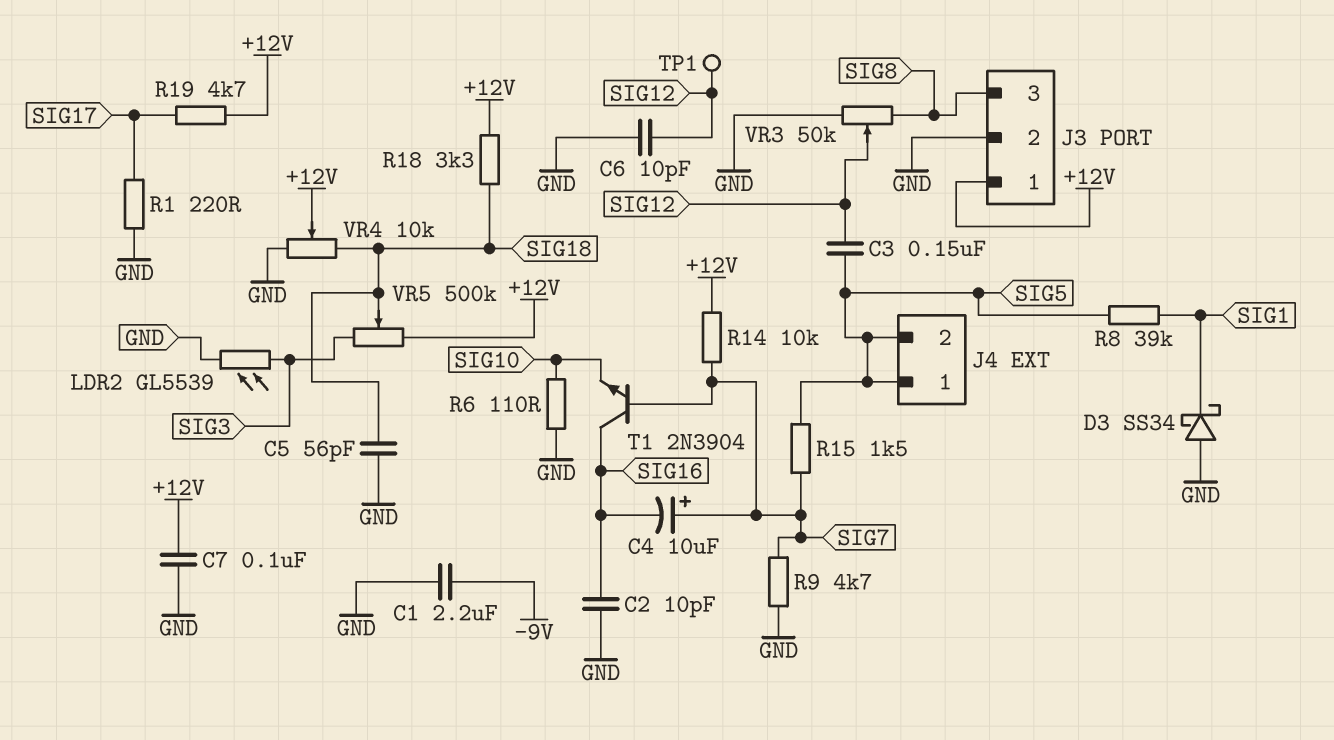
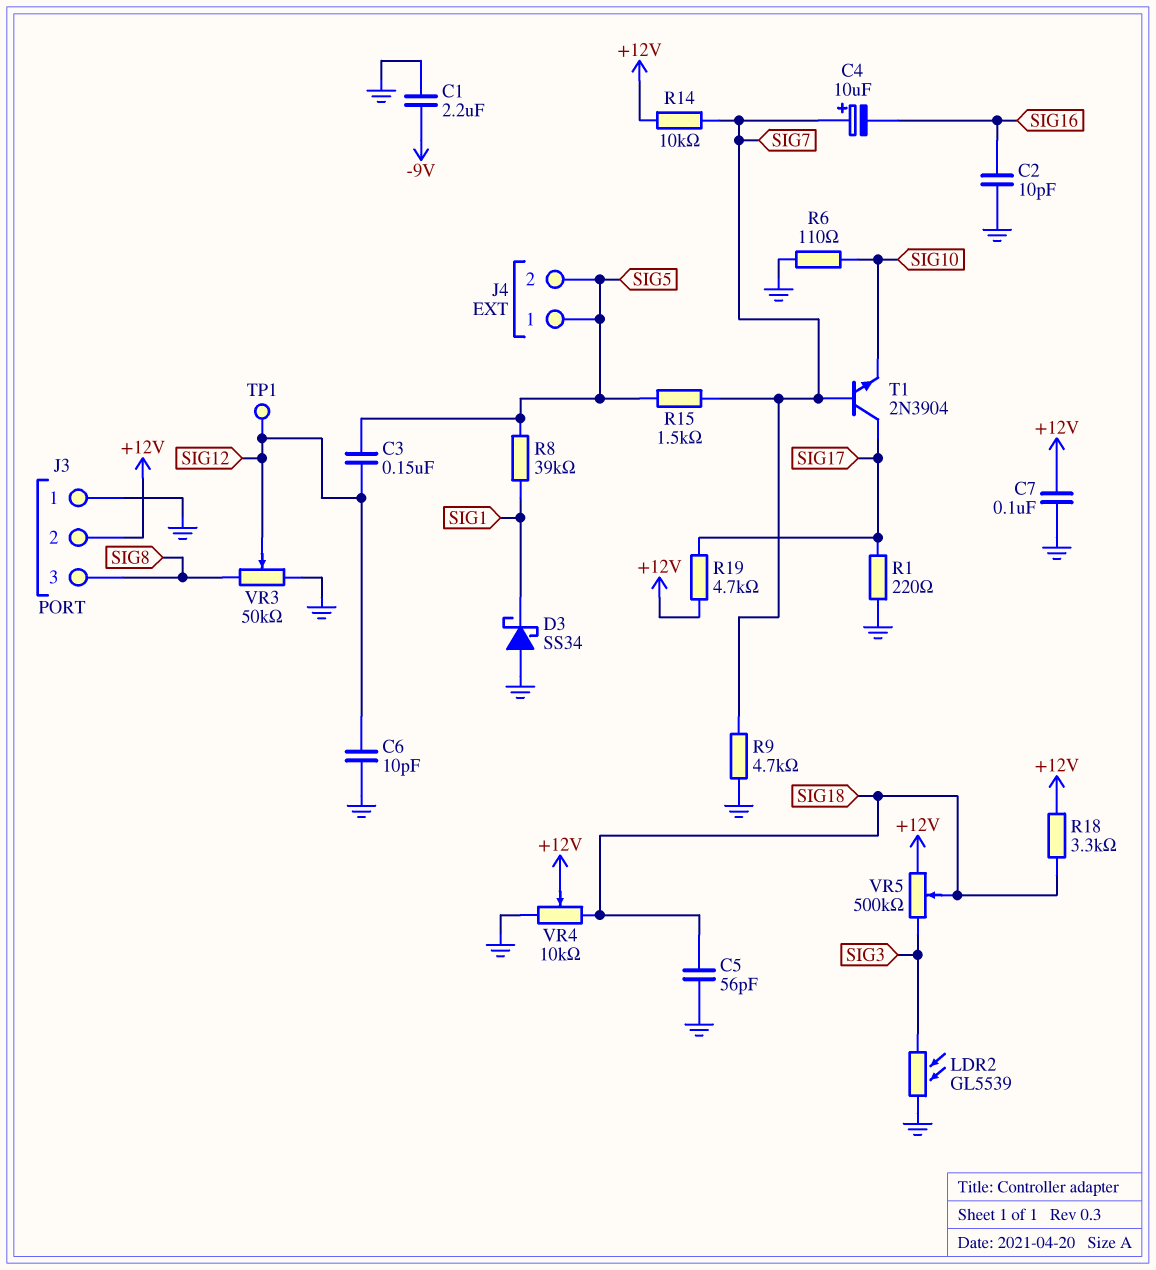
J3 pin 1: +12V -> GND
J3 pin 2: GND -> +12V
T1: NPN 2N3904 (B SIG7, C SIG16, E SIG10) -> NPN 2N3904 (B SIG7, C SIG17, E SIG10)

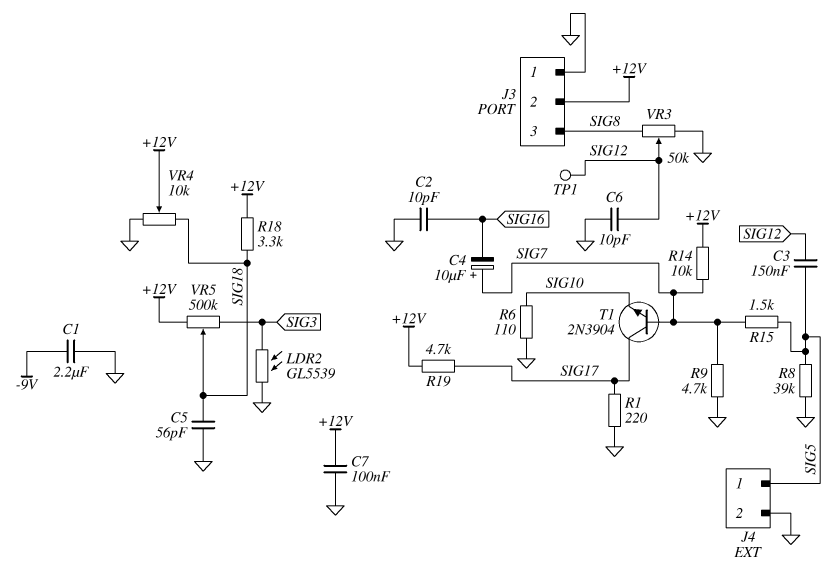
D3: schottky SS34 (A GND, K SIG1) -> none
J4 pin 2: SIG5 -> GND
R8: 39k (SIG1, SIG5) -> 39k (GND, SIG5)

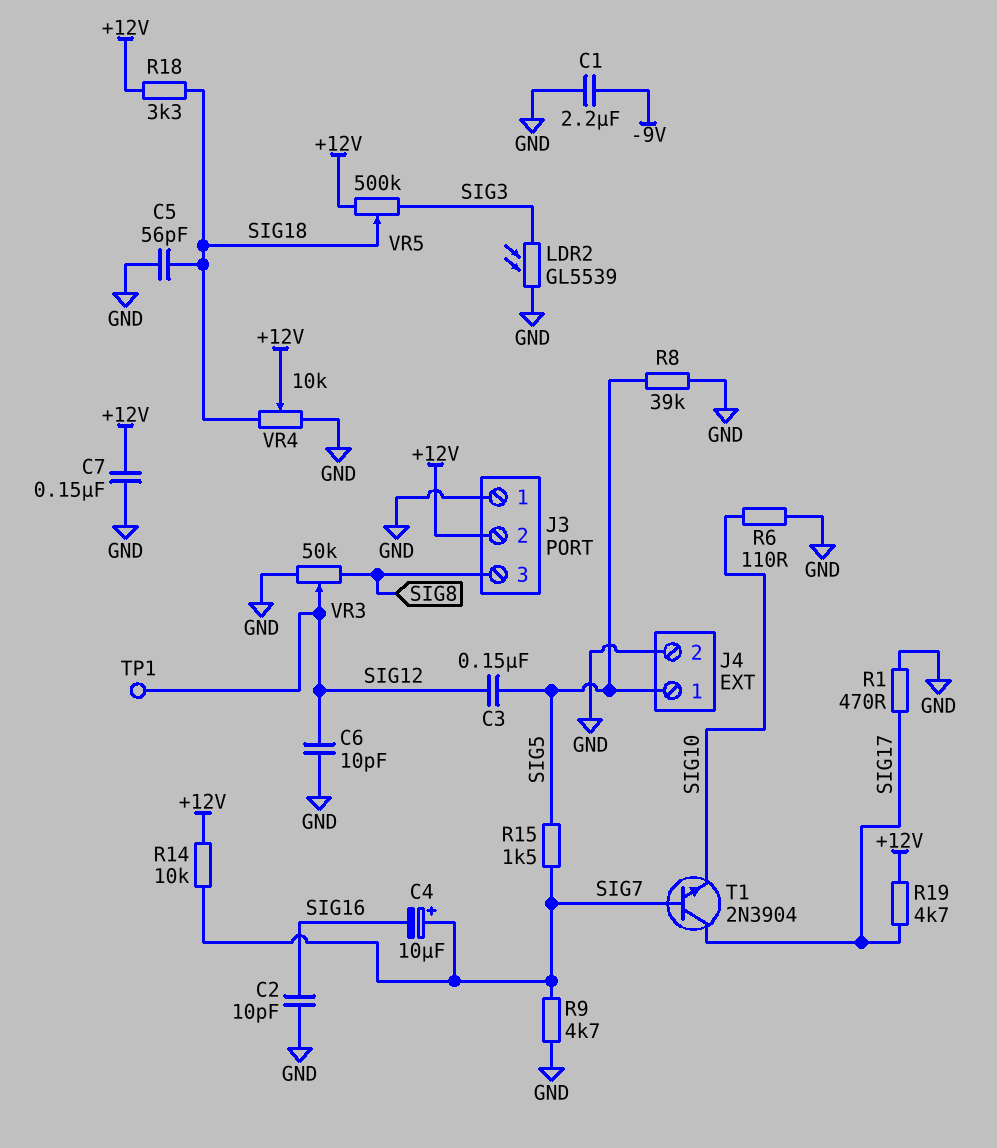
C7: 100nF (+12V, GND) -> 150nF (+12V, GND)
R1: 220 (GND, SIG17) -> 470 (GND, SIG17)

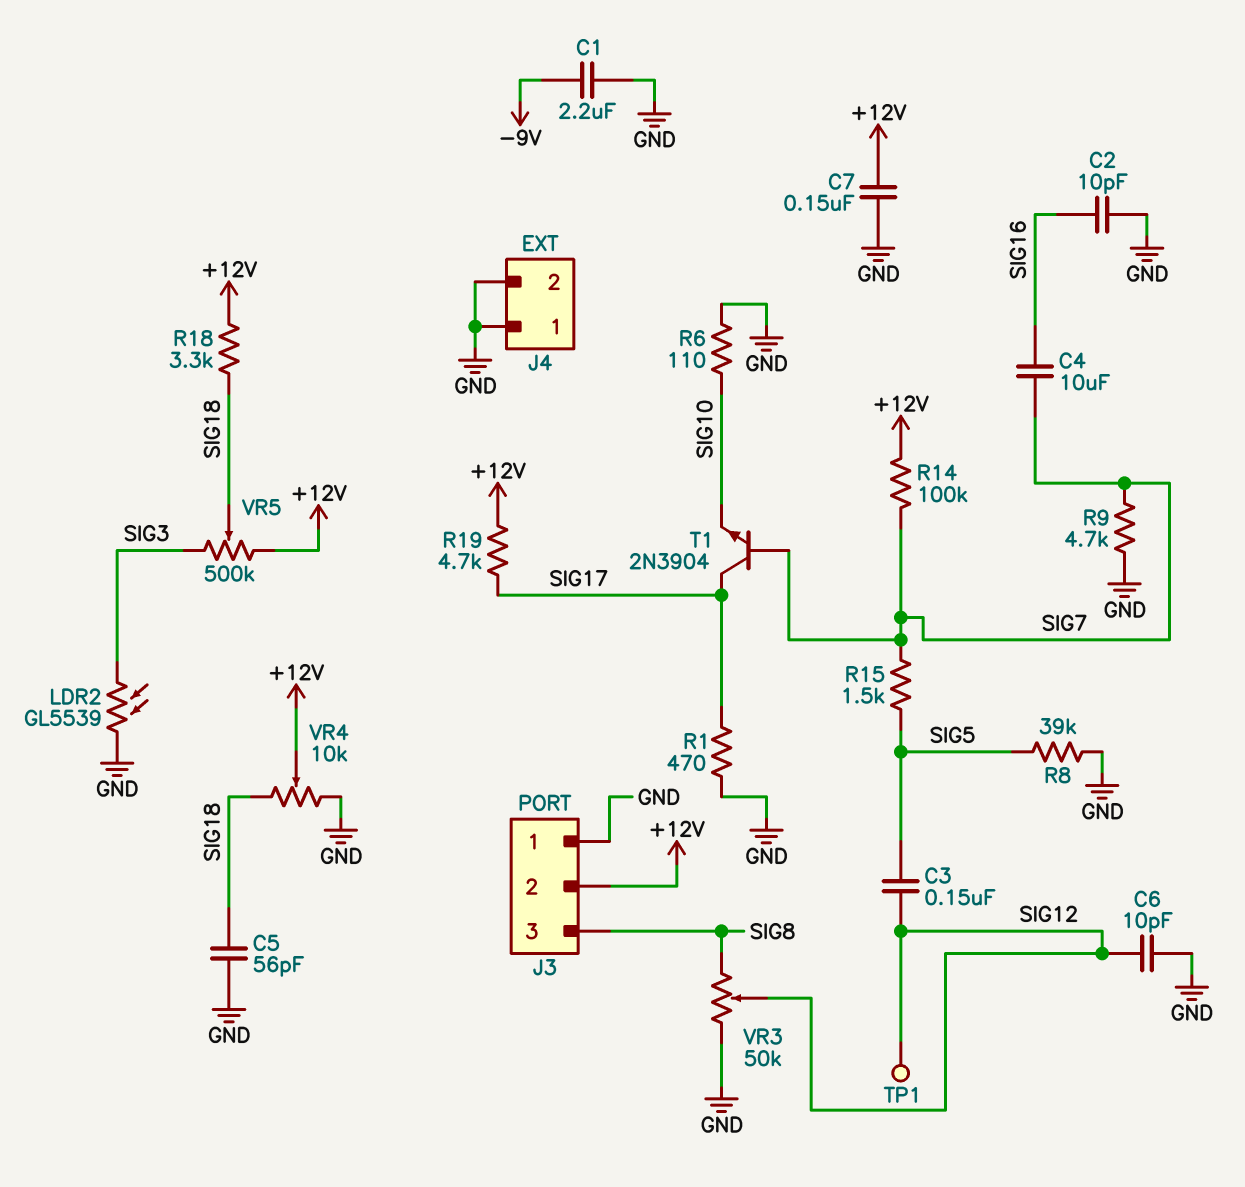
C4: 10uF (plus SIG7, minus SIG16) -> 10uF (SIG7, SIG16)
J4 pin 1: SIG5 -> GND
R14: 10k (+12V, SIG7) -> 100k (+12V, SIG7)

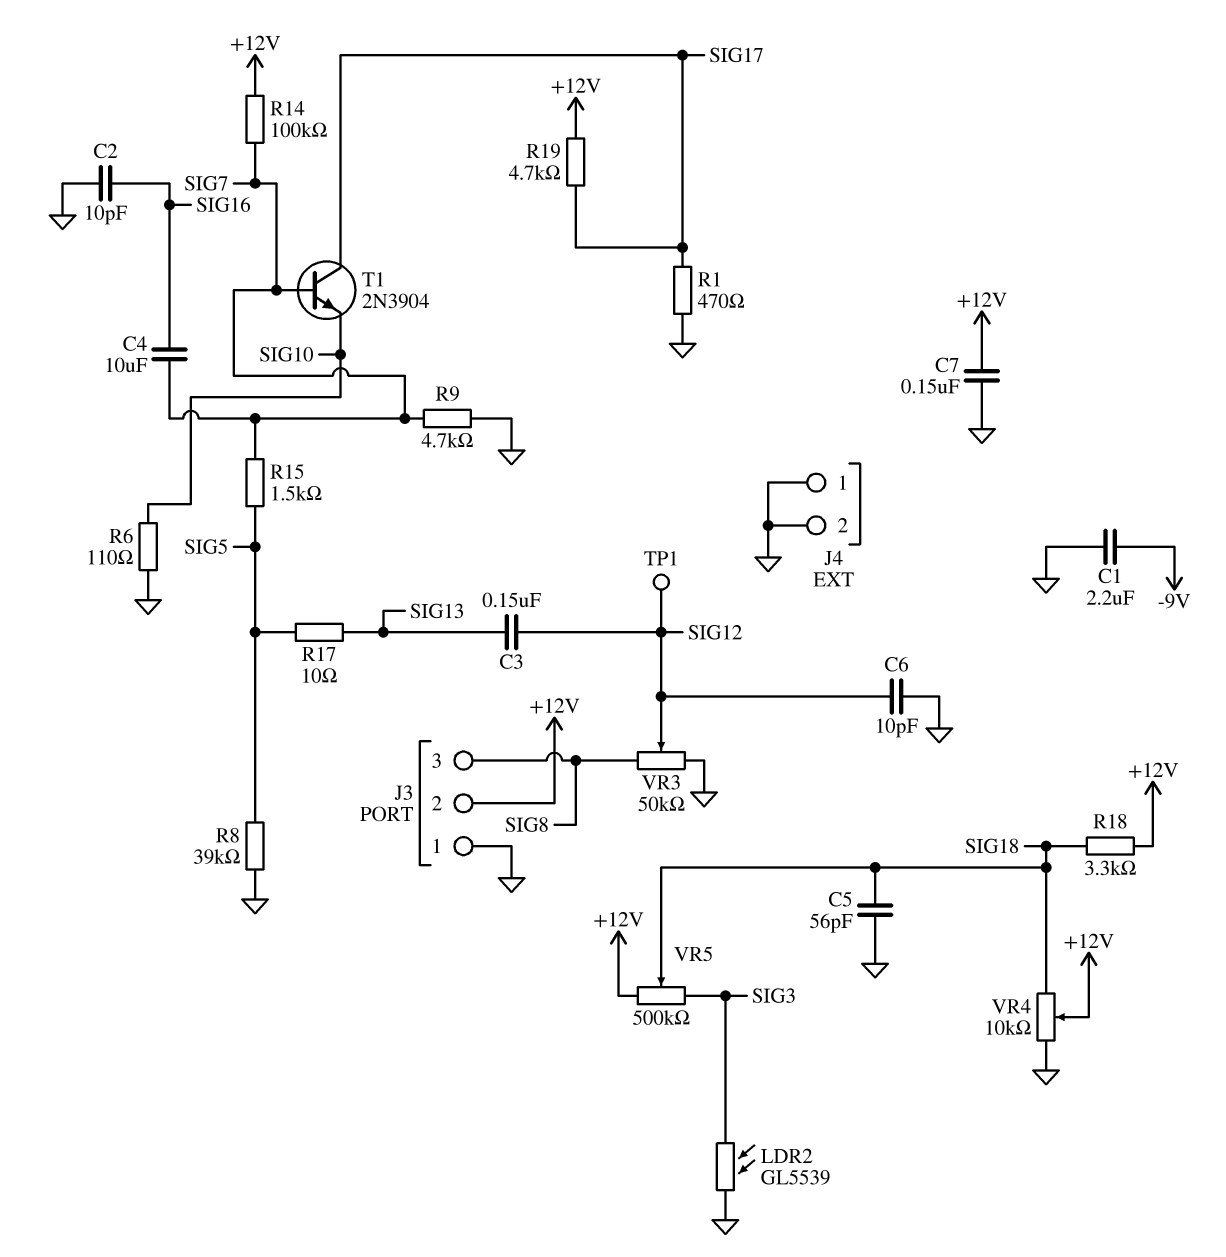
C3: 150nF (SIG5, SIG12) -> 150nF (SIG12, SIG13)
R17: none -> 10 (SIG5, SIG13)

